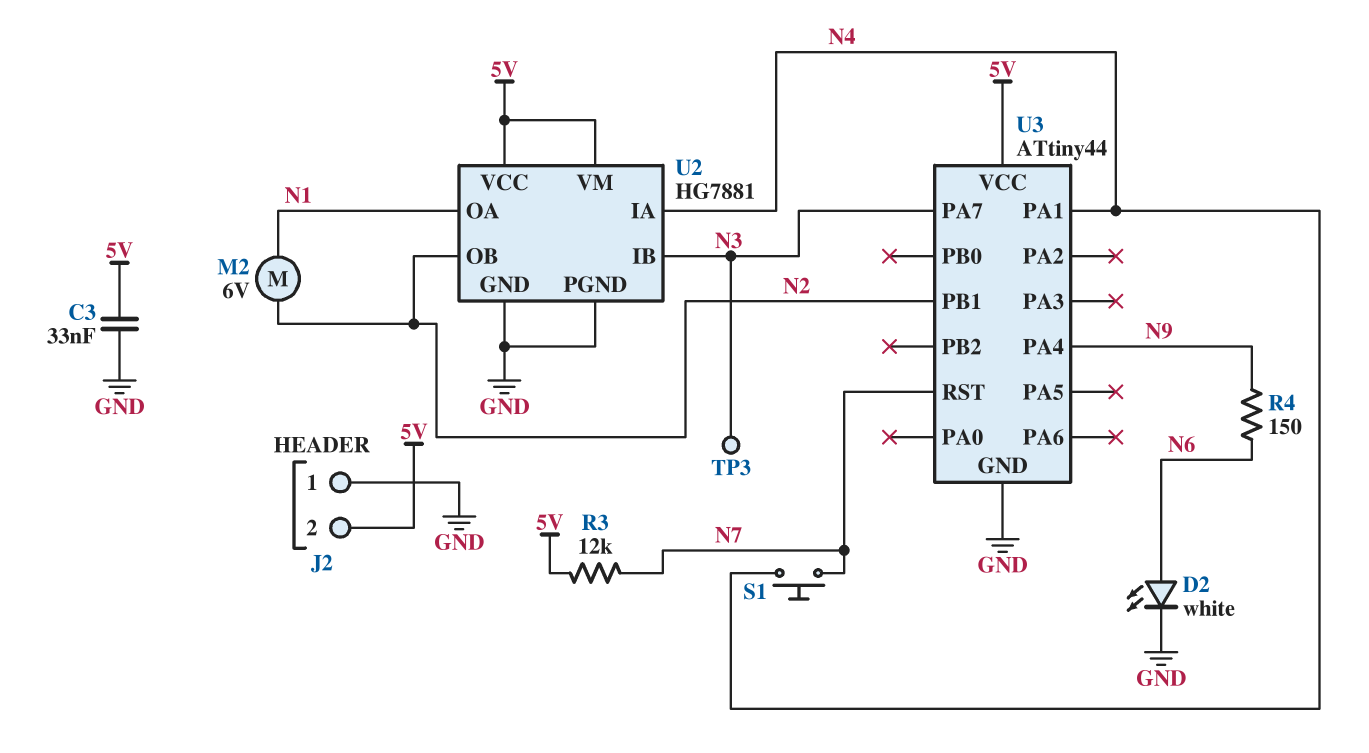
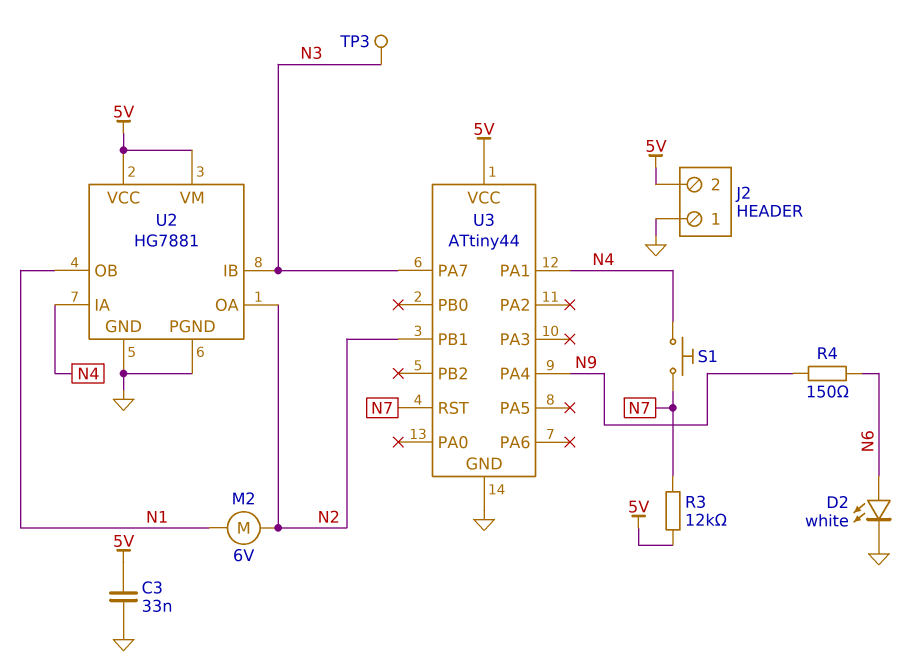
U2 pin OA: N1 -> N2
U2 pin OB: N2 -> N1

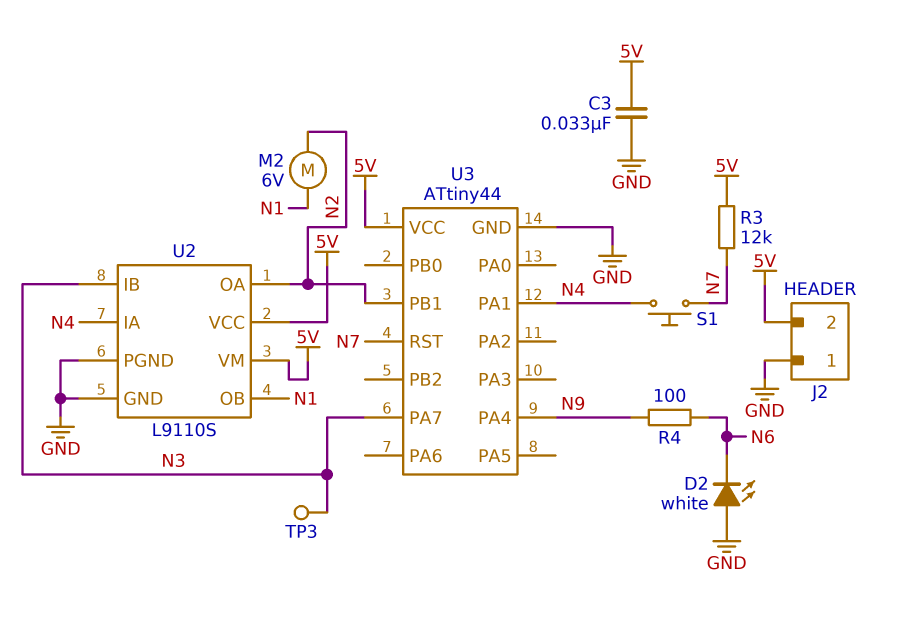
D2: LED white (A N6, K GND) -> LED white (A GND, K N6)
R4: 150 (N6, N9) -> 100 (N6, N9)
U2: HG7881 -> L9110S

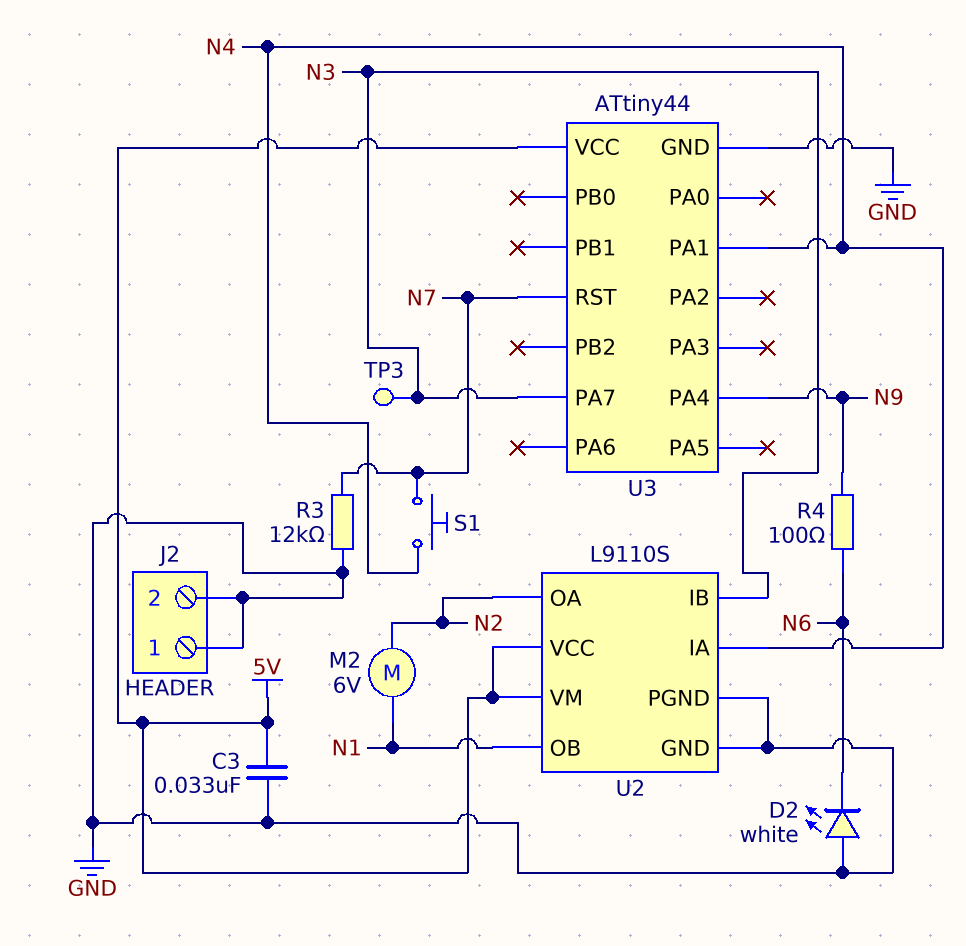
J2 pin 2: 5V -> GND
R3: 12k (5V, N7) -> 12k (GND, N7)
U3 pin PB1: N2 -> none

